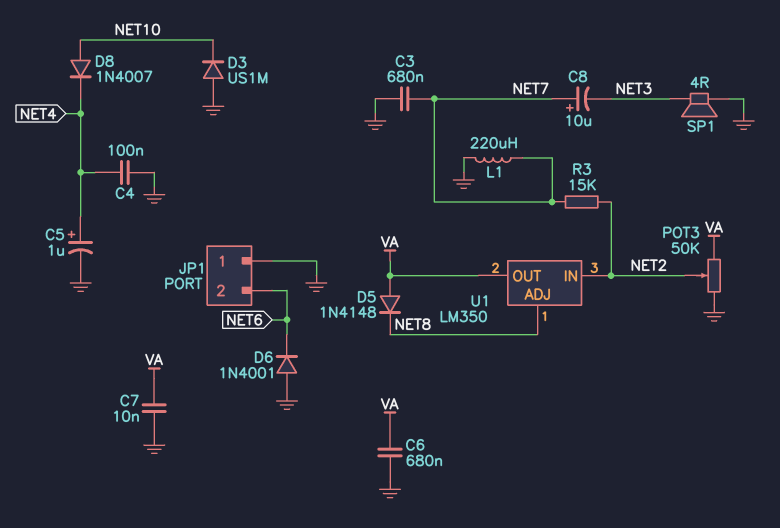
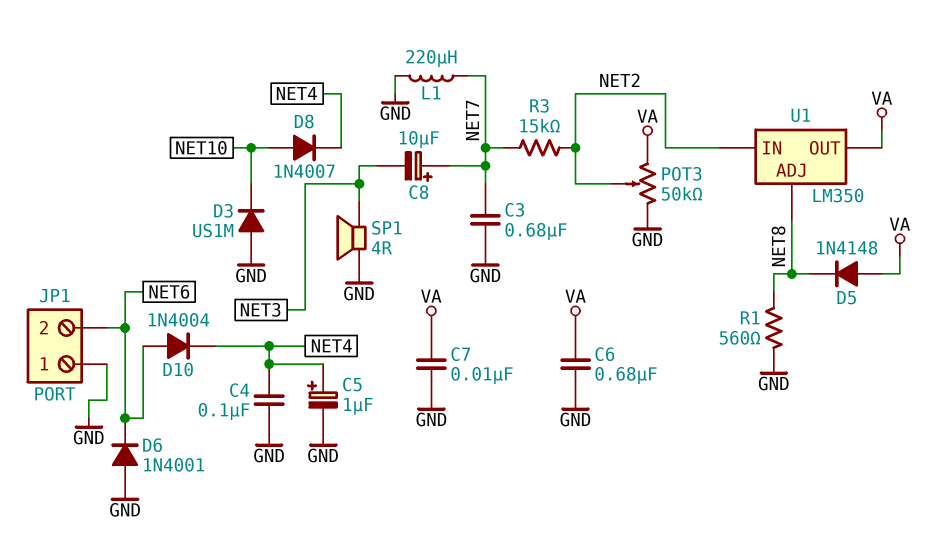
D10: none -> diode 1N4004 (A NET6, K NET4)
R1: none -> 560 (GND, NET8)

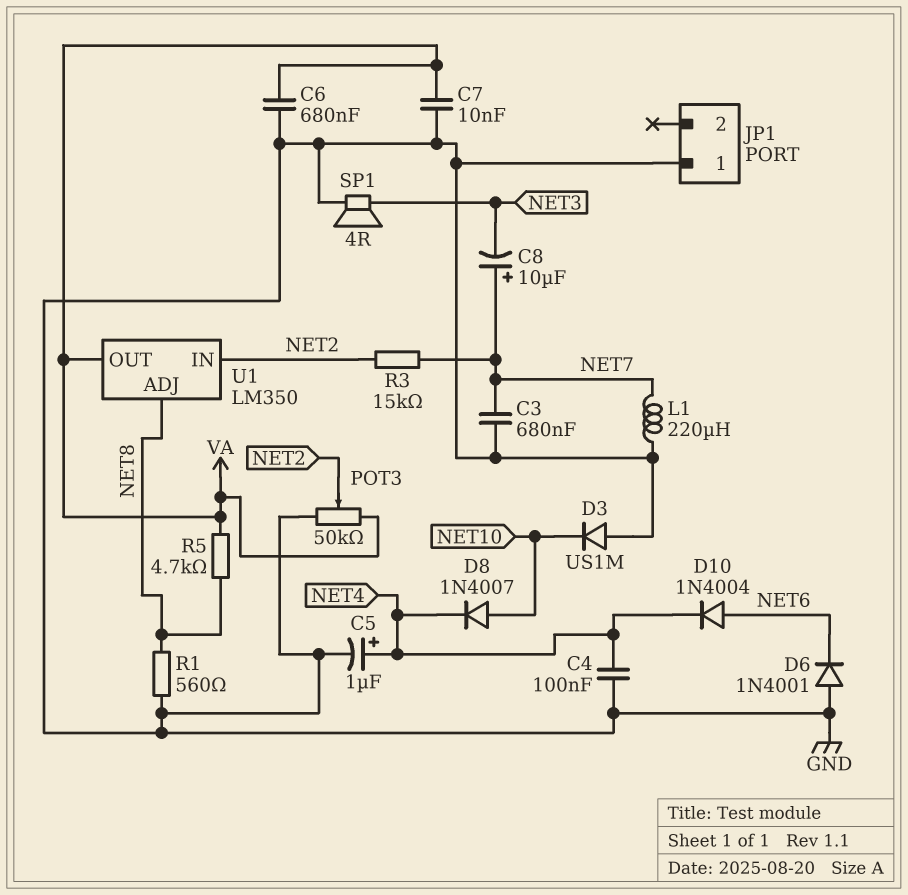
D5: diode 1N4148 (A VA, K NET8) -> none
JP1 pin 2: NET6 -> none
R5: none -> 4.7k (NET8, VA)

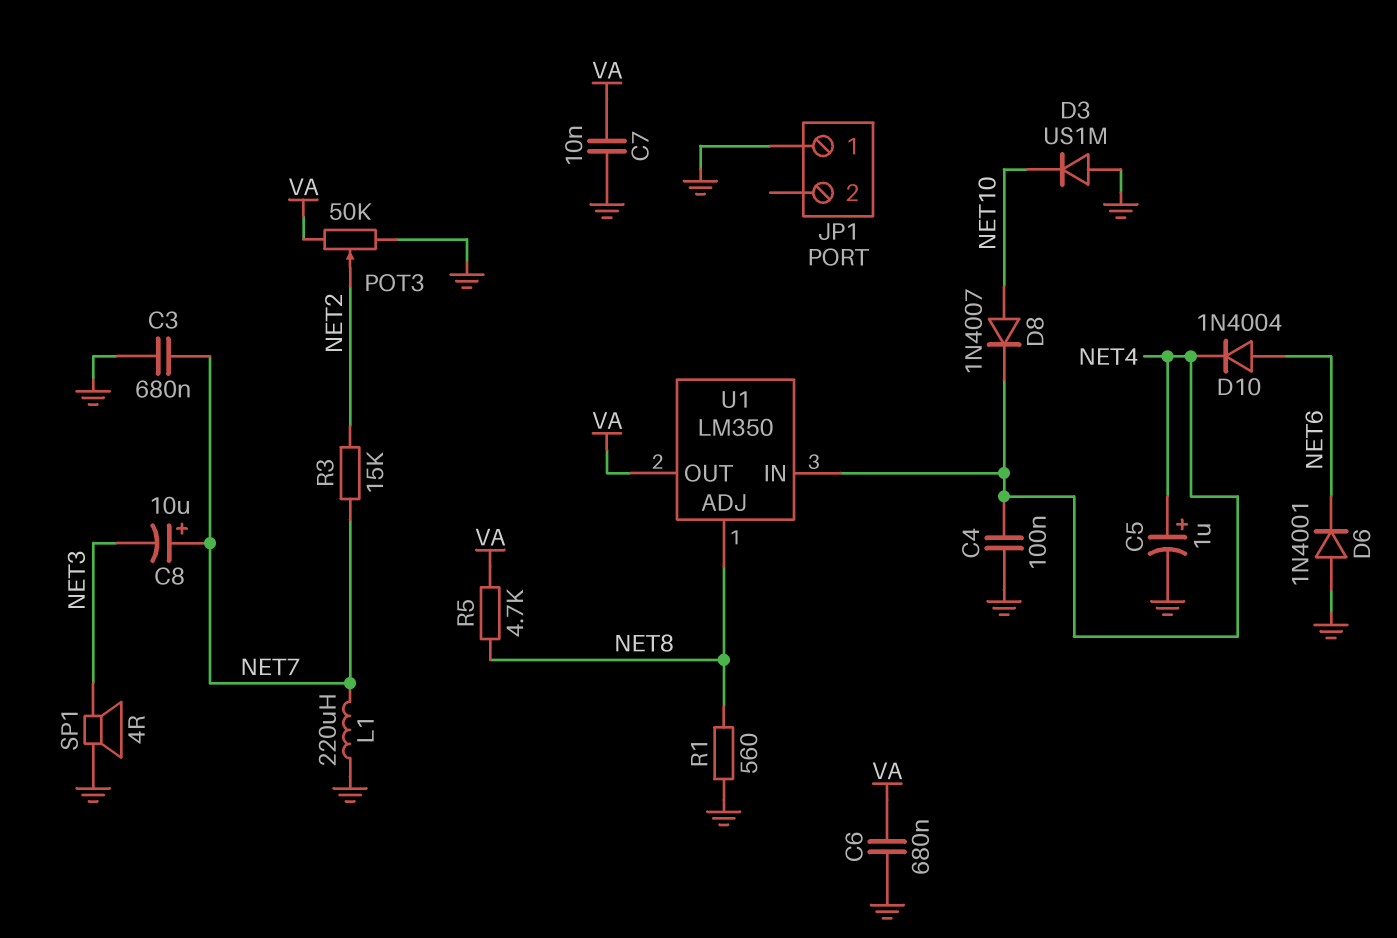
U1 pin IN: NET2 -> NET4

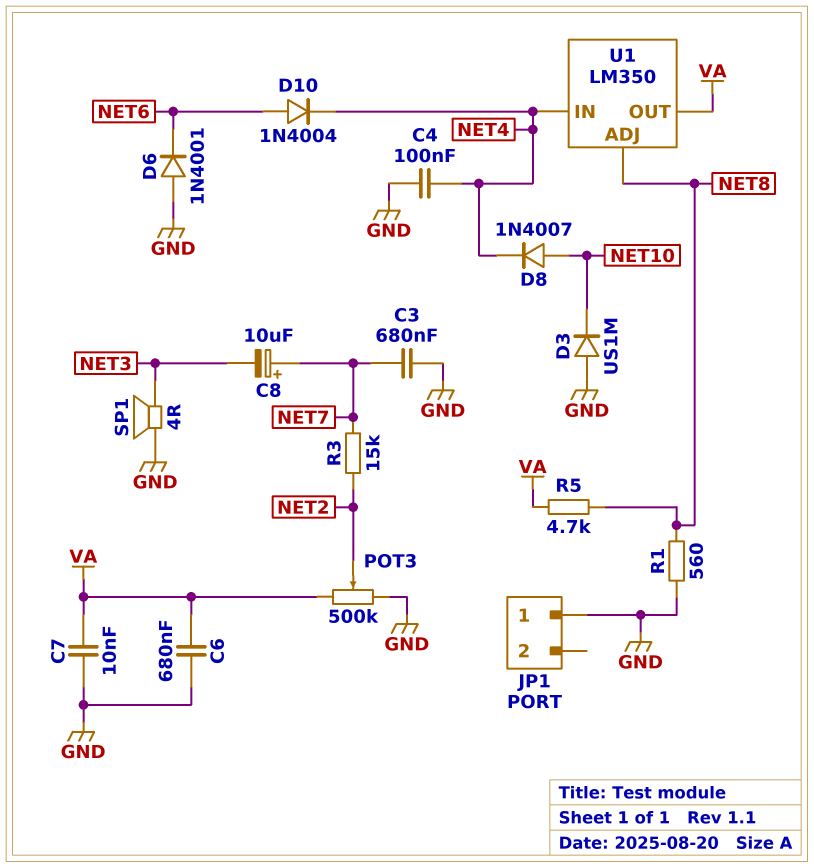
C5: 1uF (plus NET4, minus GND) -> none
L1: 220uH (GND, NET7) -> none
POT3: 50k (GND, VA, wiper NET2) -> 500k (GND, VA, wiper NET2)

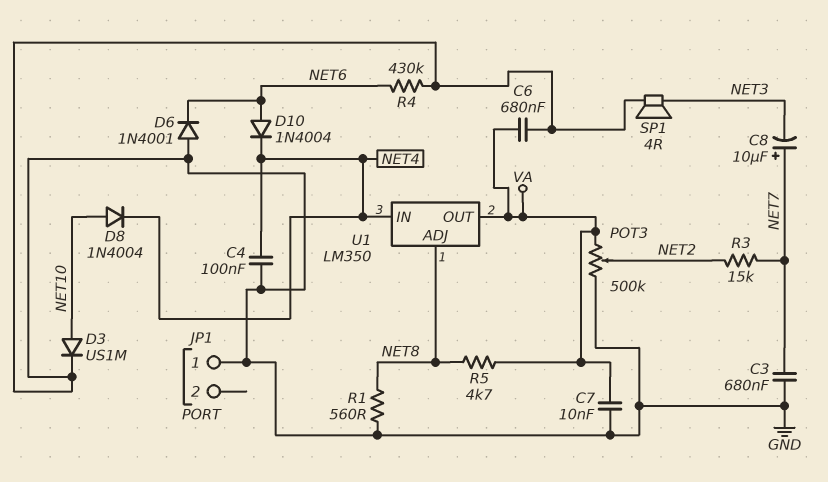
D3: diode US1M (A GND, K NET10) -> diode US1M (A NET10, K GND)
D8: diode 1N4007 (A NET10, K NET4) -> diode 1N4004 (A NET10, K NET4)
R4: none -> 430k (GND, NET6)

